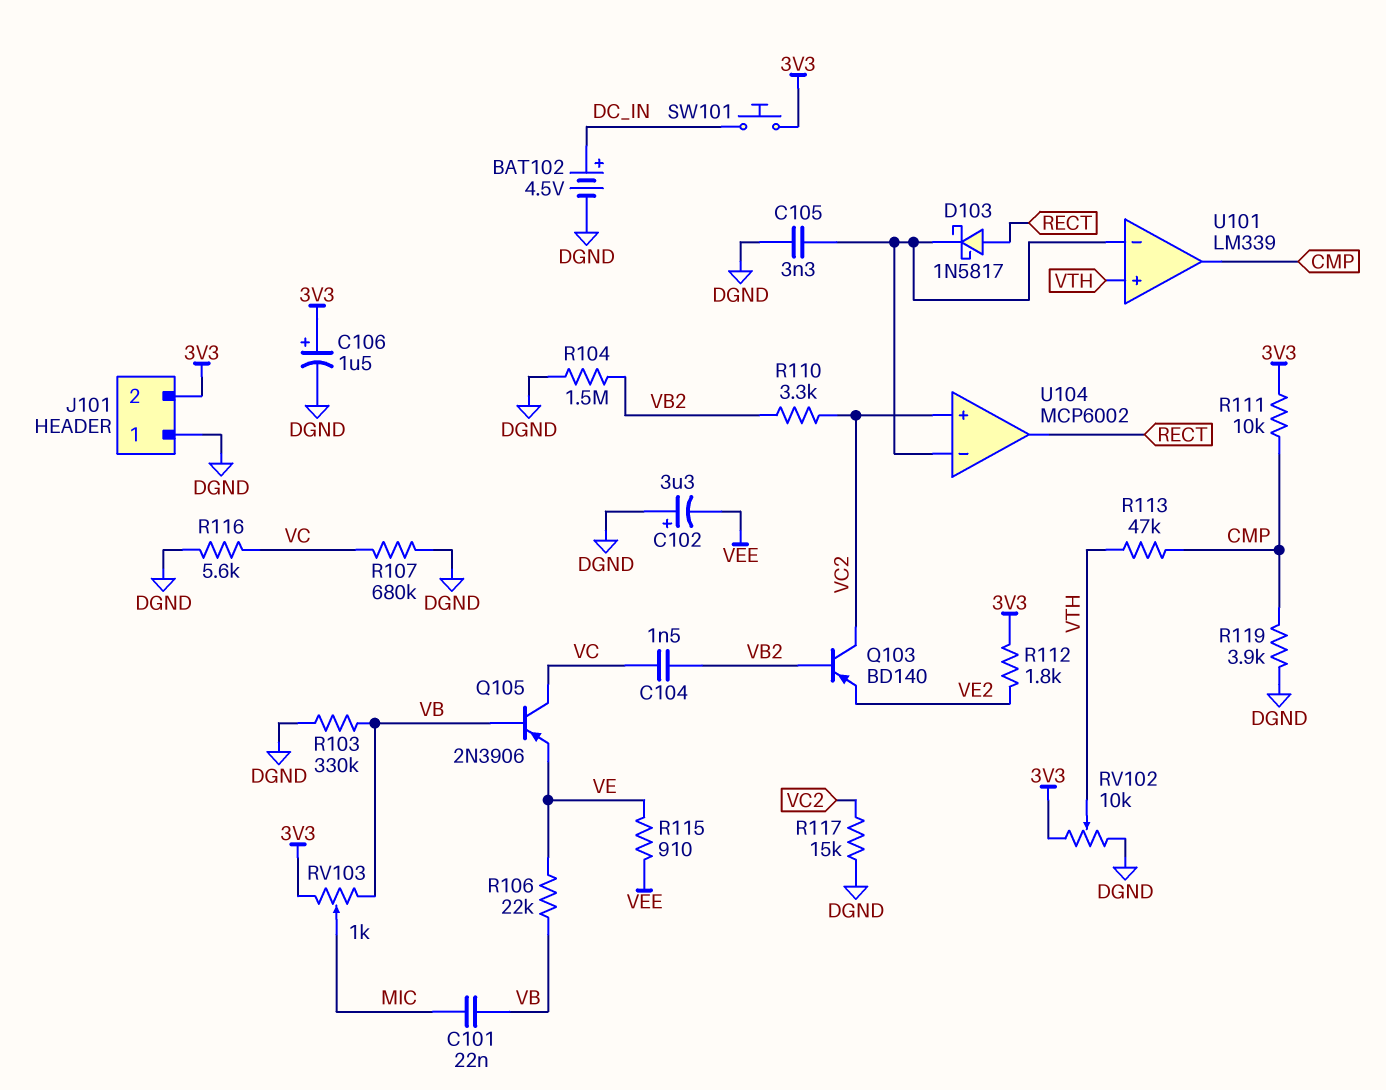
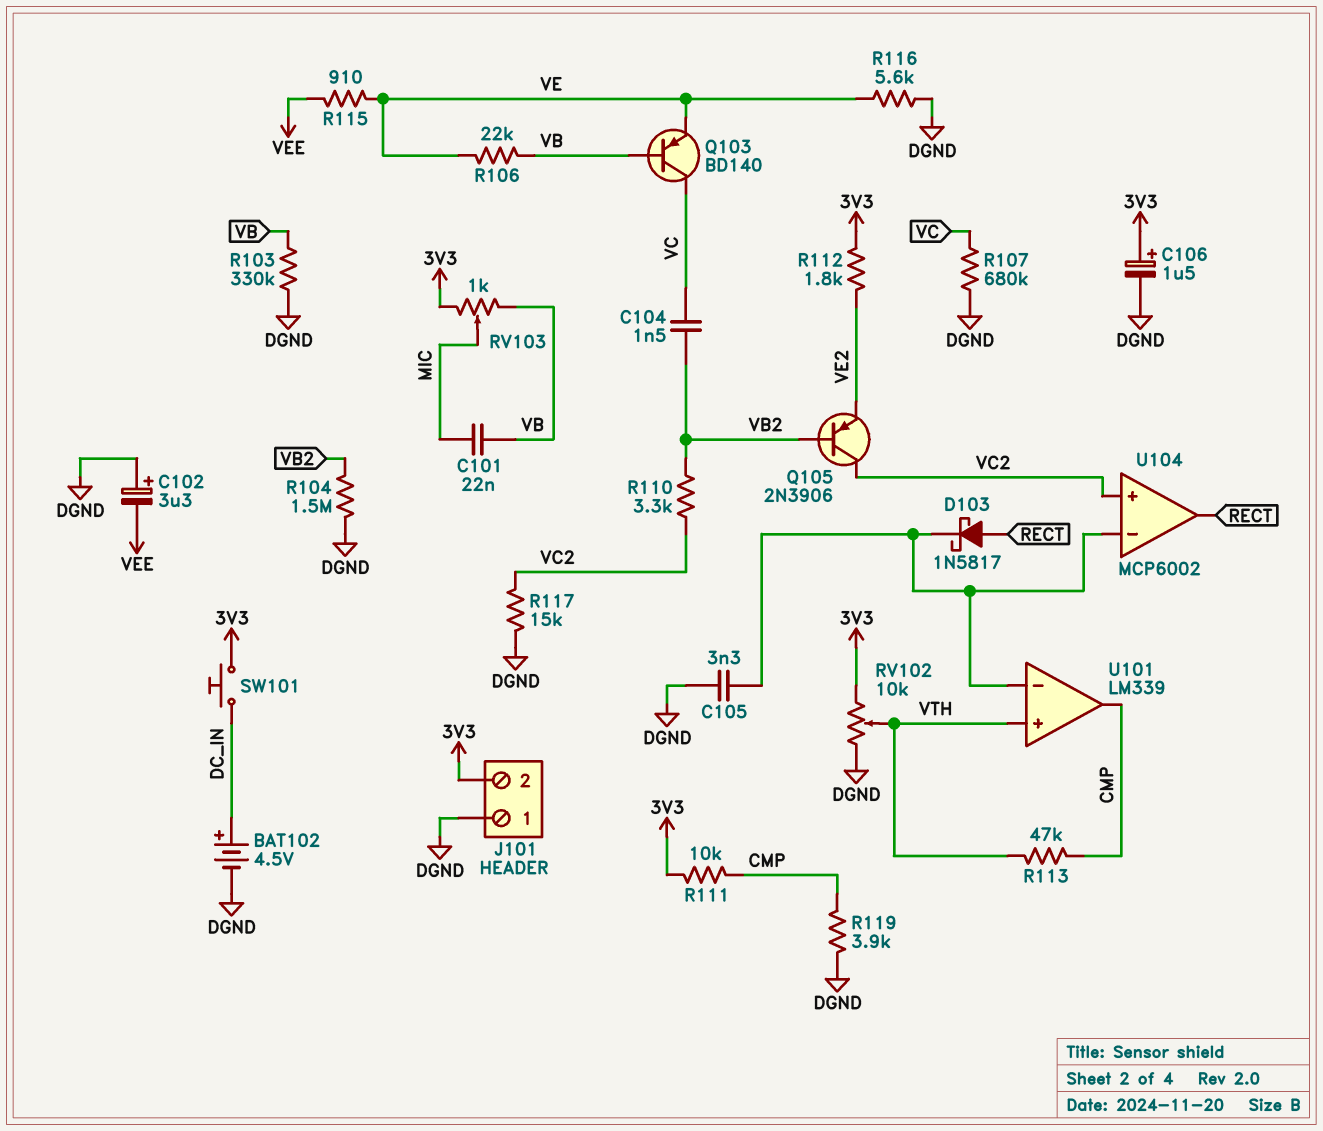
Q103: PNP BD140 (B VB2, C VC2, E VE2) -> PNP BD140 (B VB, C VC, E VE)
Q105: PNP 2N3906 (B VB, C VC, E VE) -> PNP 2N3906 (B VB2, C VC2, E VE2)
R116: 5.6k (DGND, VC) -> 5.6k (DGND, VE)

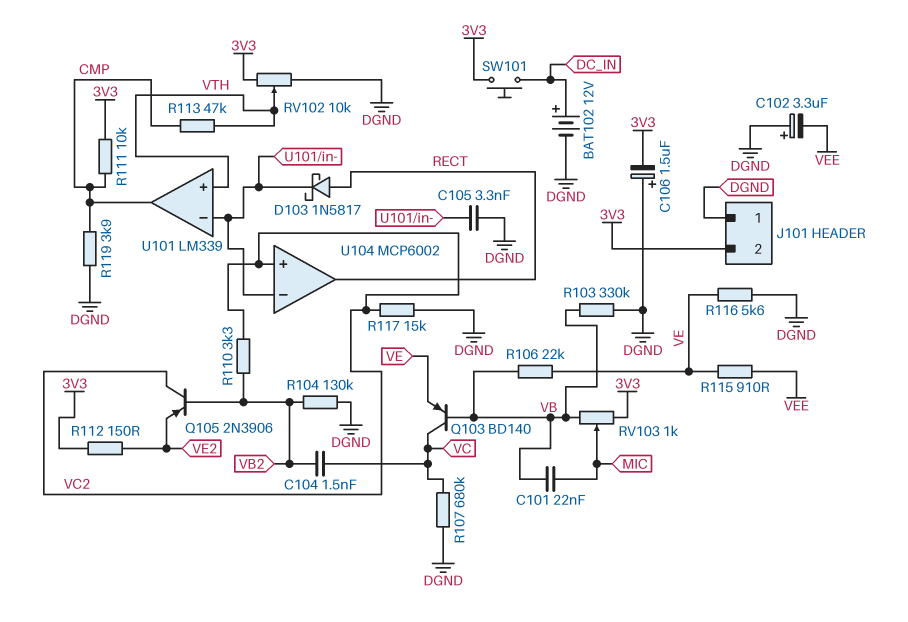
BAT102: 4.5V (plus DC_IN, minus DGND) -> 12V (plus DC_IN, minus DGND)
C106: 1.5uF (plus 3V3, minus DGND) -> 1.5uF (plus DGND, minus 3V3)
R104: 1.5M (DGND, VB2) -> 130k (DGND, VB2)
R112: 1.8k (3V3, VE2) -> 150 (3V3, VE2)

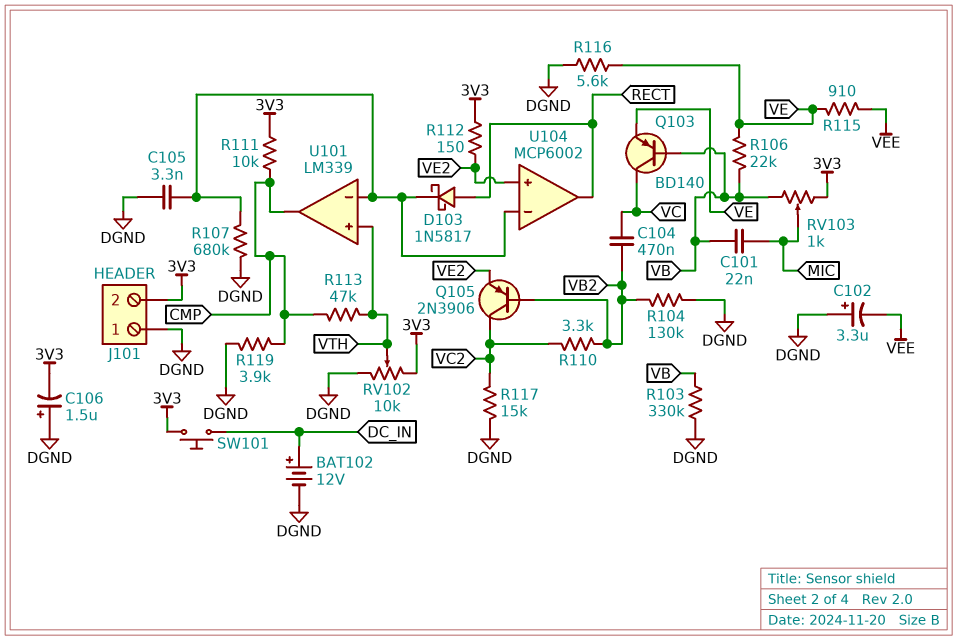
C104: 1.5nF (VB2, VC) -> 470nF (VB2, VC)
R107: 680k (DGND, VC) -> 680k (DGND, U101/in-)
U104 pin in+: VC2 -> VE2

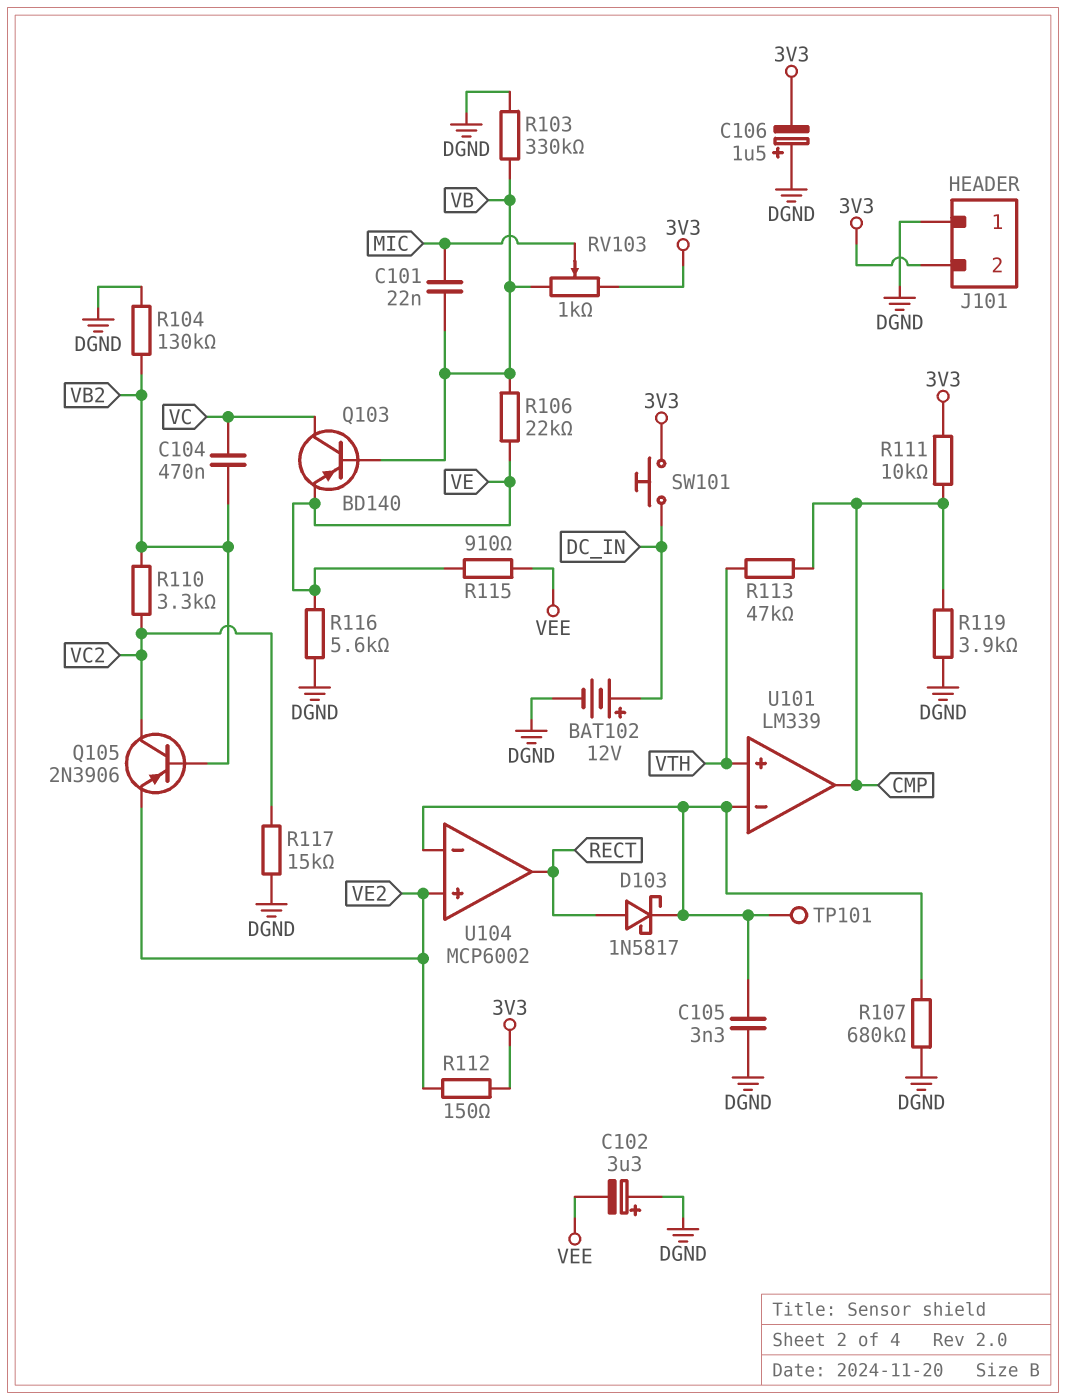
RV102: 10k (3V3, DGND, wiper VTH) -> none
TP101: none -> test point (U101/in-)

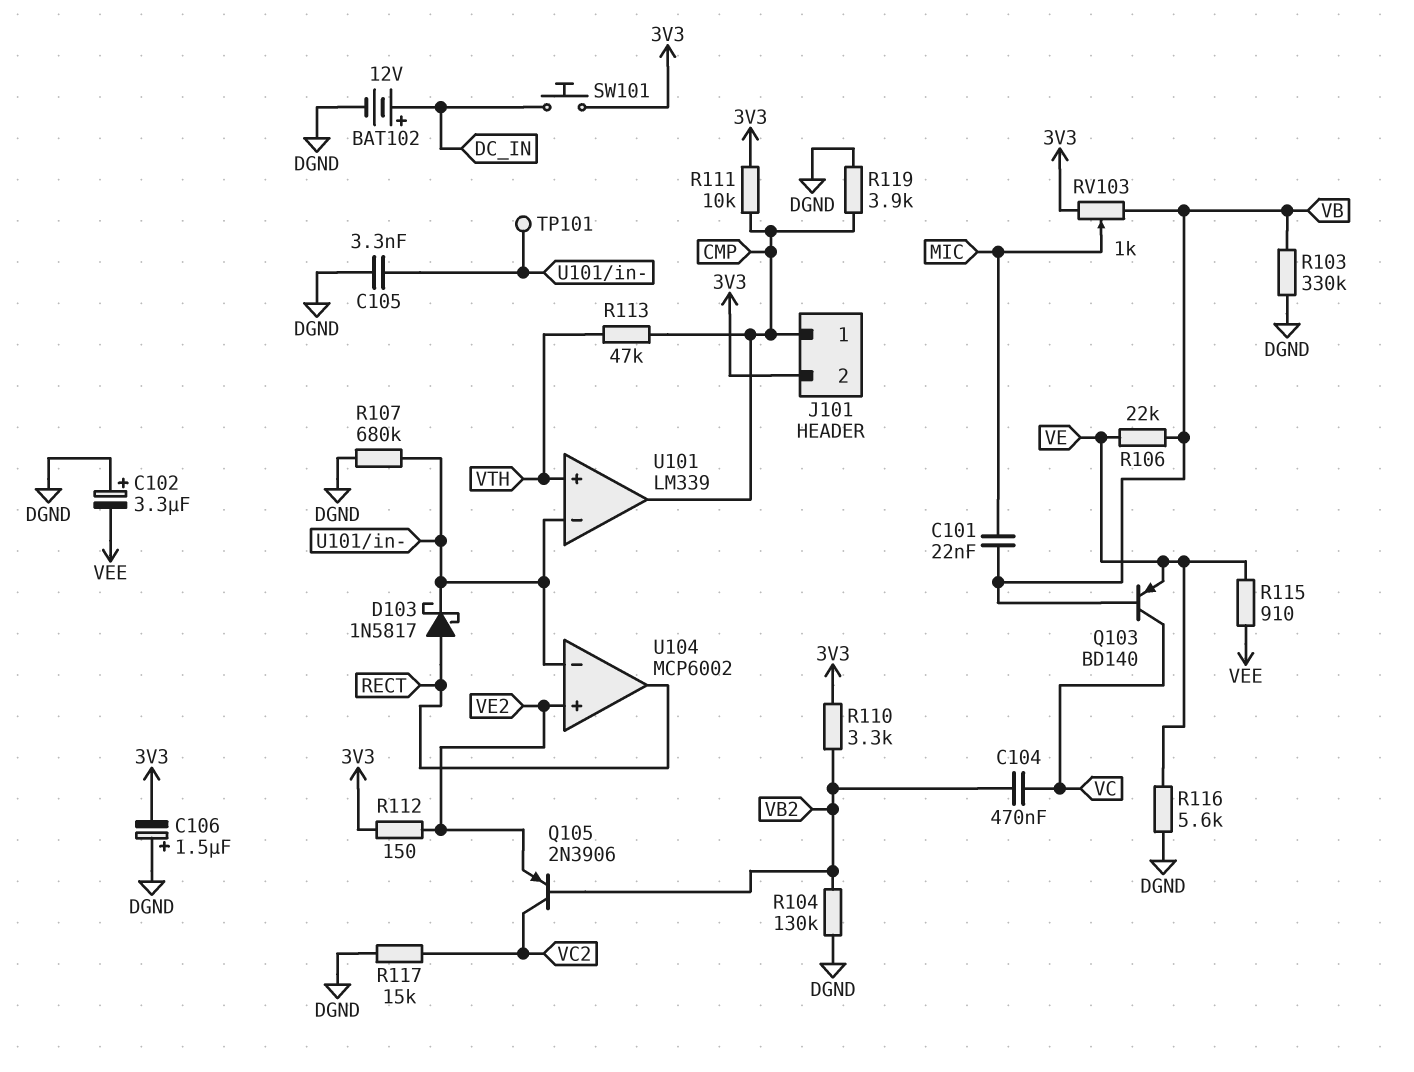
J101 pin 1: DGND -> CMP
R110: 3.3k (VB2, VC2) -> 3.3k (3V3, VB2)

